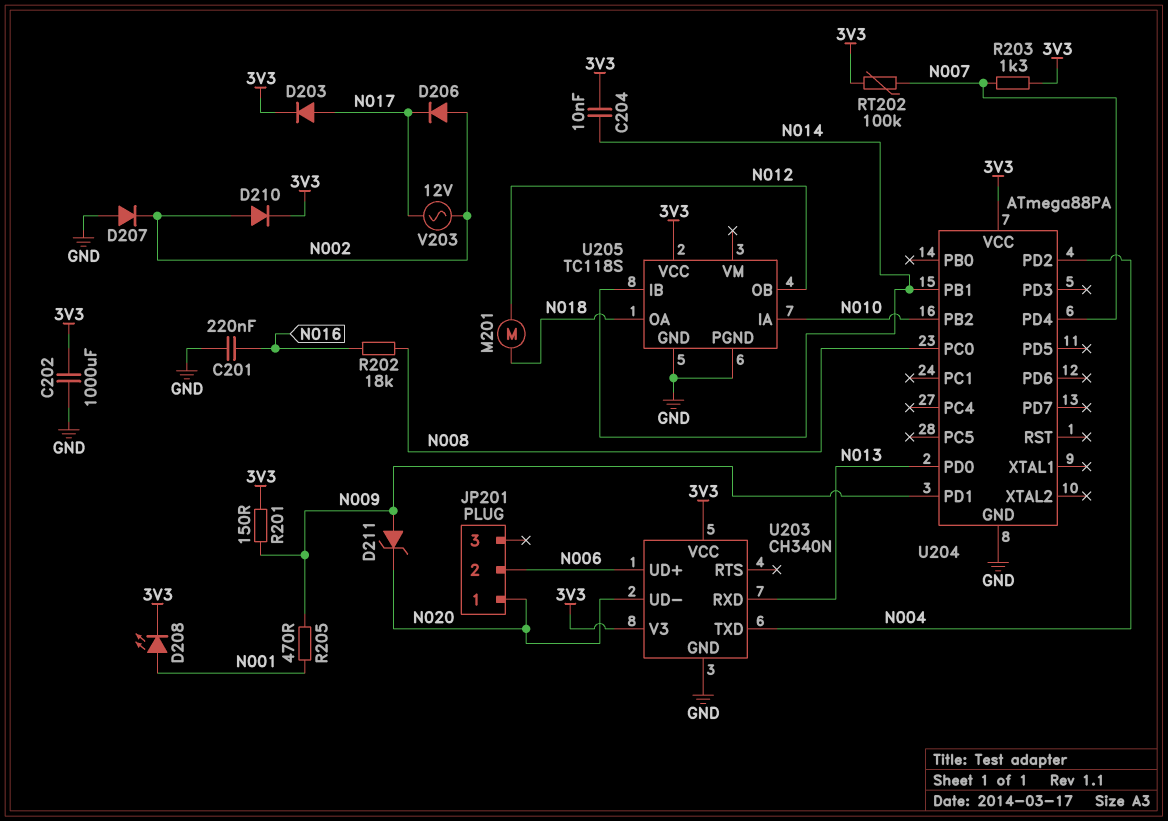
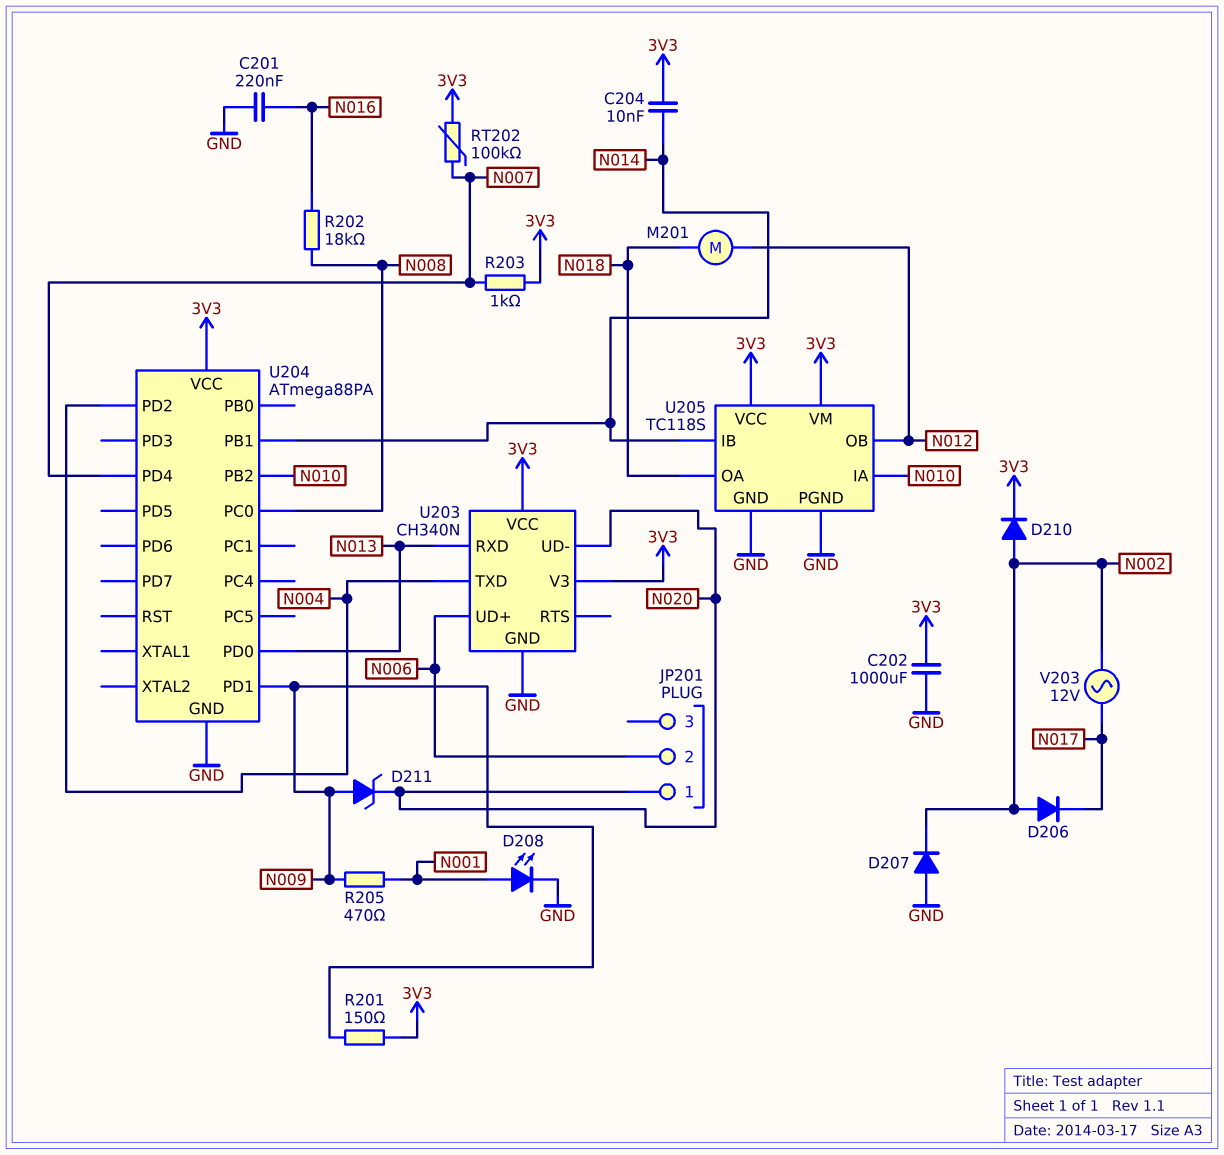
D203: diode (A N017, K 3V3) -> none
D208: LED (A N001, K 3V3) -> LED (A N001, K GND)
R203: 1.3k (3V3, N007) -> 1k (3V3, N007)
U205 pin VM: none -> 3V3

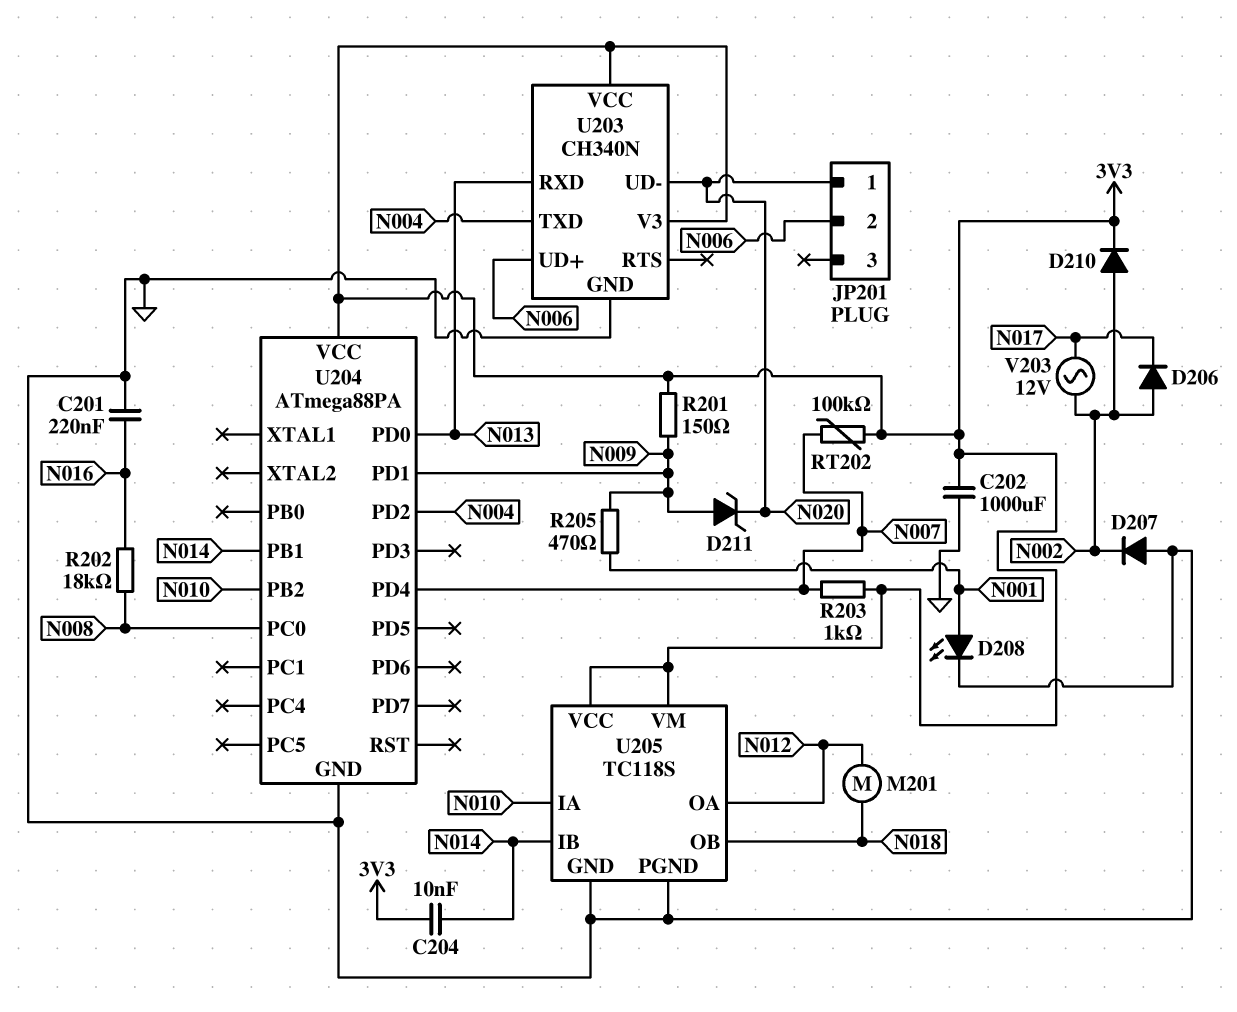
U205 pin OA: N018 -> N012
U205 pin OB: N012 -> N018

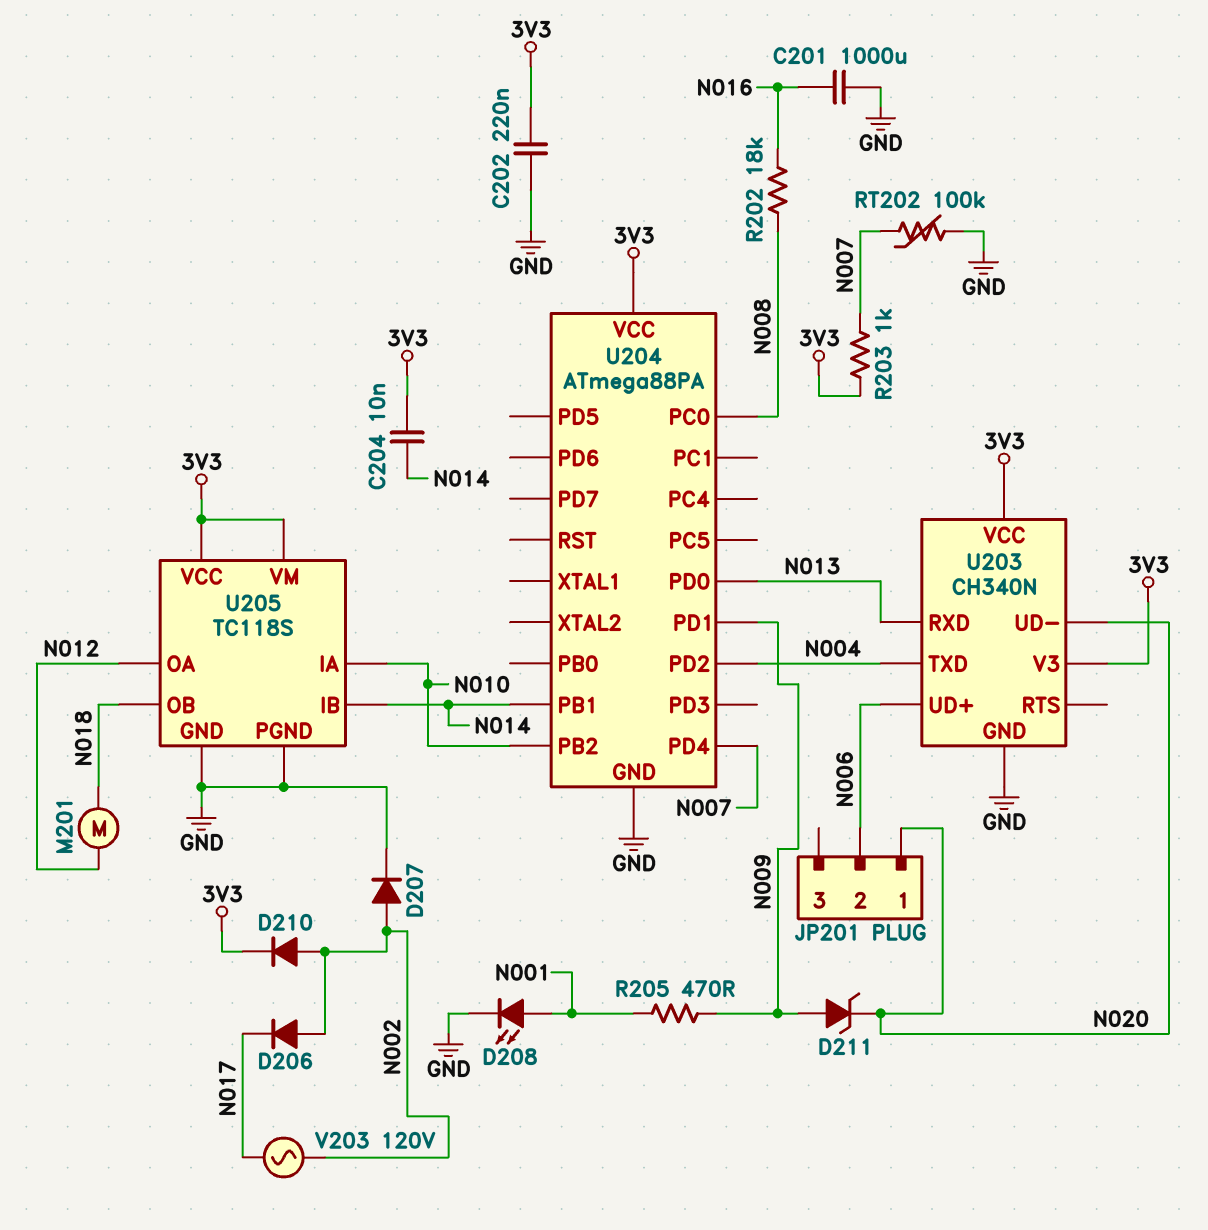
C201: 220nF (GND, N016) -> 1000uF (GND, N016)
C202: 1000uF (3V3, GND) -> 220nF (3V3, GND)
D207: diode (A GND, K N002) -> diode (A N002, K GND)
R201: 150 (3V3, N009) -> none
RT202: 100k (3V3, N007) -> 100k (GND, N007)
V203: AC 12V (N002, N017) -> AC 120V (N002, N017)

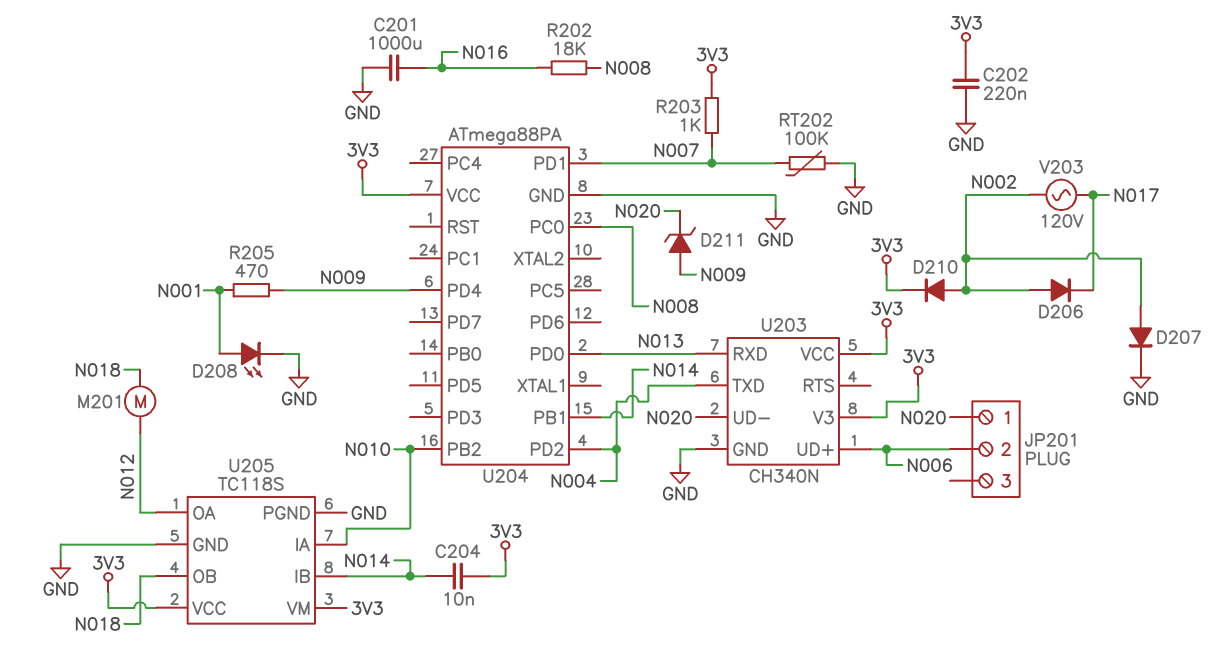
U204 pin PD1: N009 -> N007
U204 pin PD4: N007 -> N009

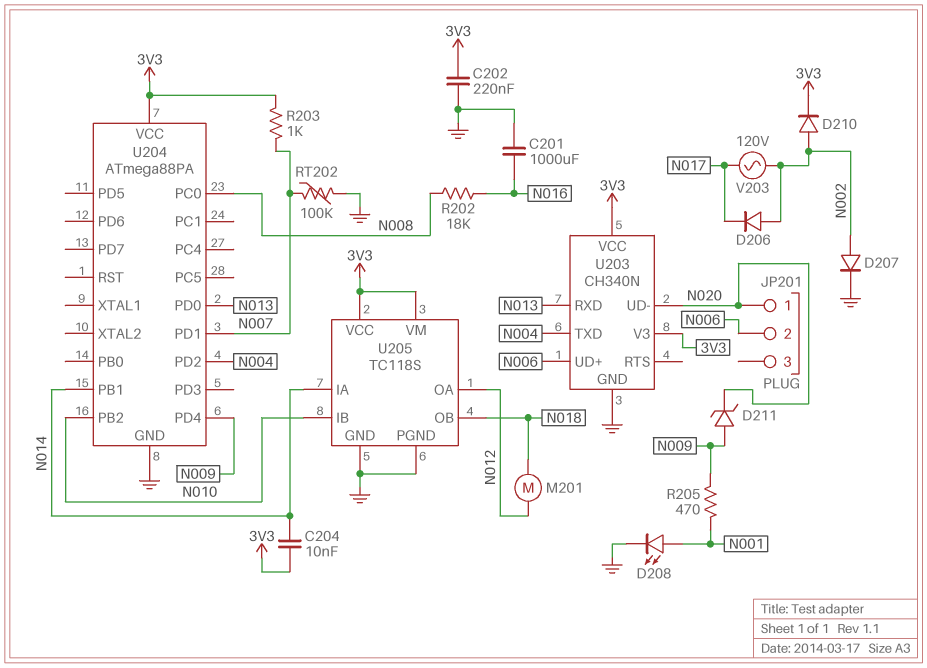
U205 pin IA: N010 -> N014
U205 pin IB: N014 -> N010

